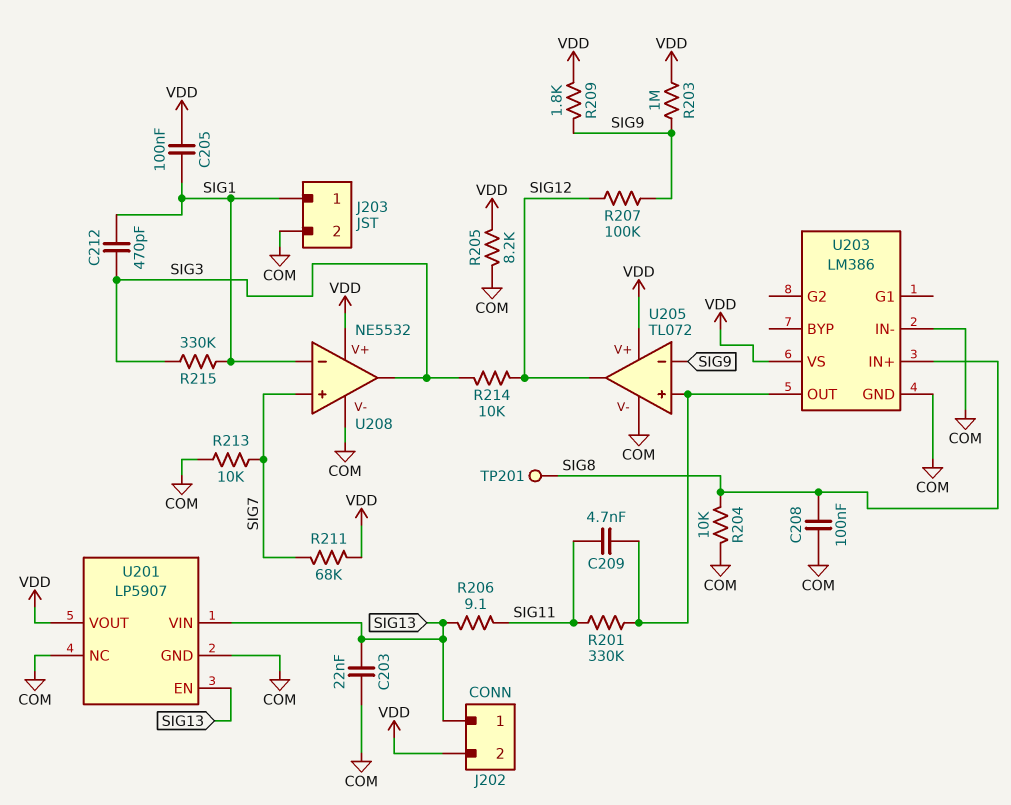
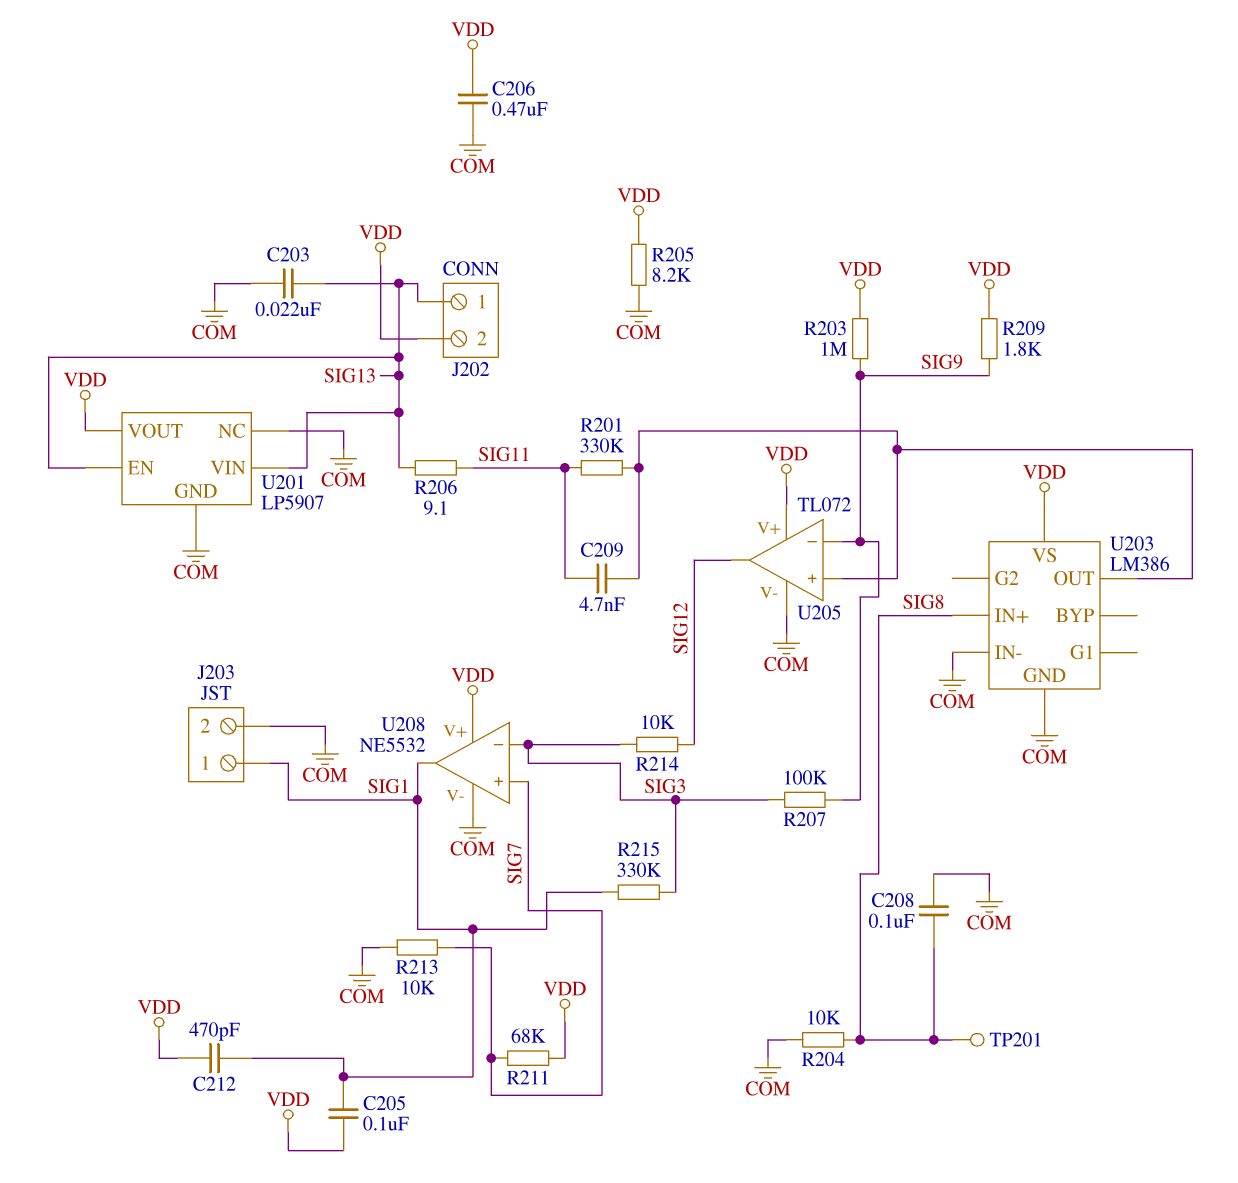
C206: none -> 470nF (COM, VDD)
C212: 470pF (SIG1, SIG3) -> 470pF (SIG1, VDD)
R207: 100k (SIG9, SIG12) -> 100k (SIG3, SIG9)
U208 pin in-: SIG1 -> SIG3
U208 pin out: SIG3 -> SIG1

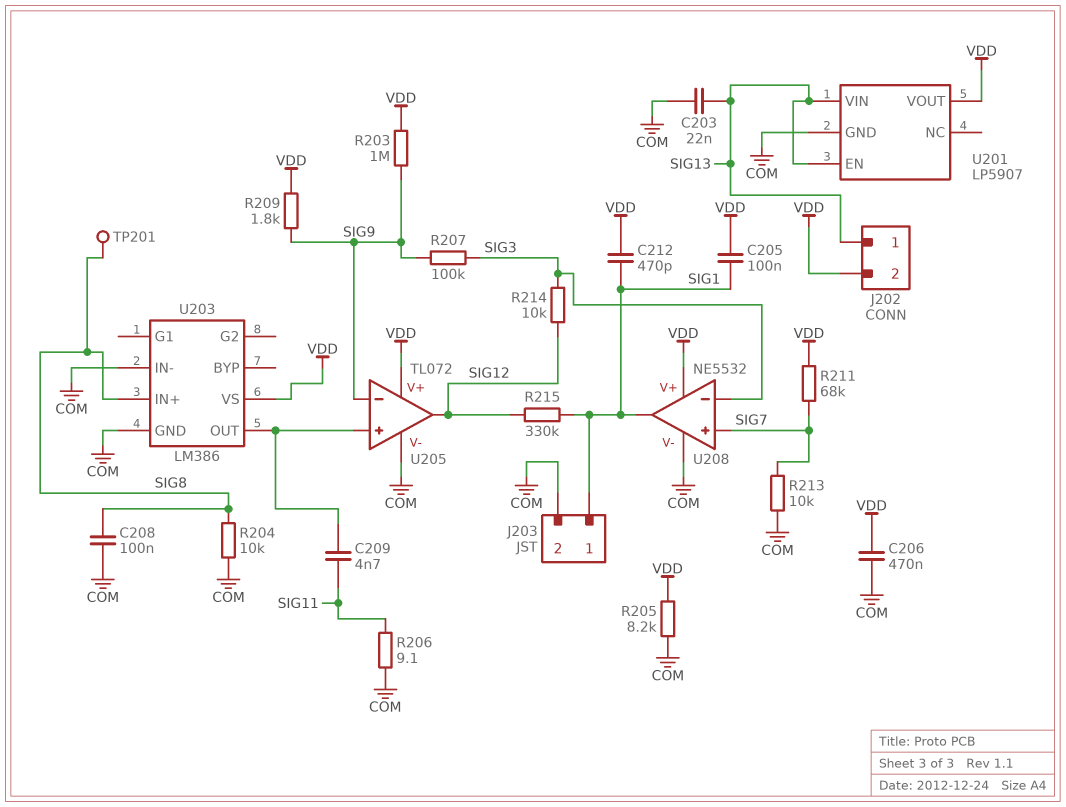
R201: 330k (SIG11, U203/OUT) -> none
R206: 9.1 (SIG11, SIG13) -> 9.1 (COM, SIG11)
R215: 330k (SIG1, SIG3) -> 330k (SIG1, SIG12)
U201 pin NC: COM -> none

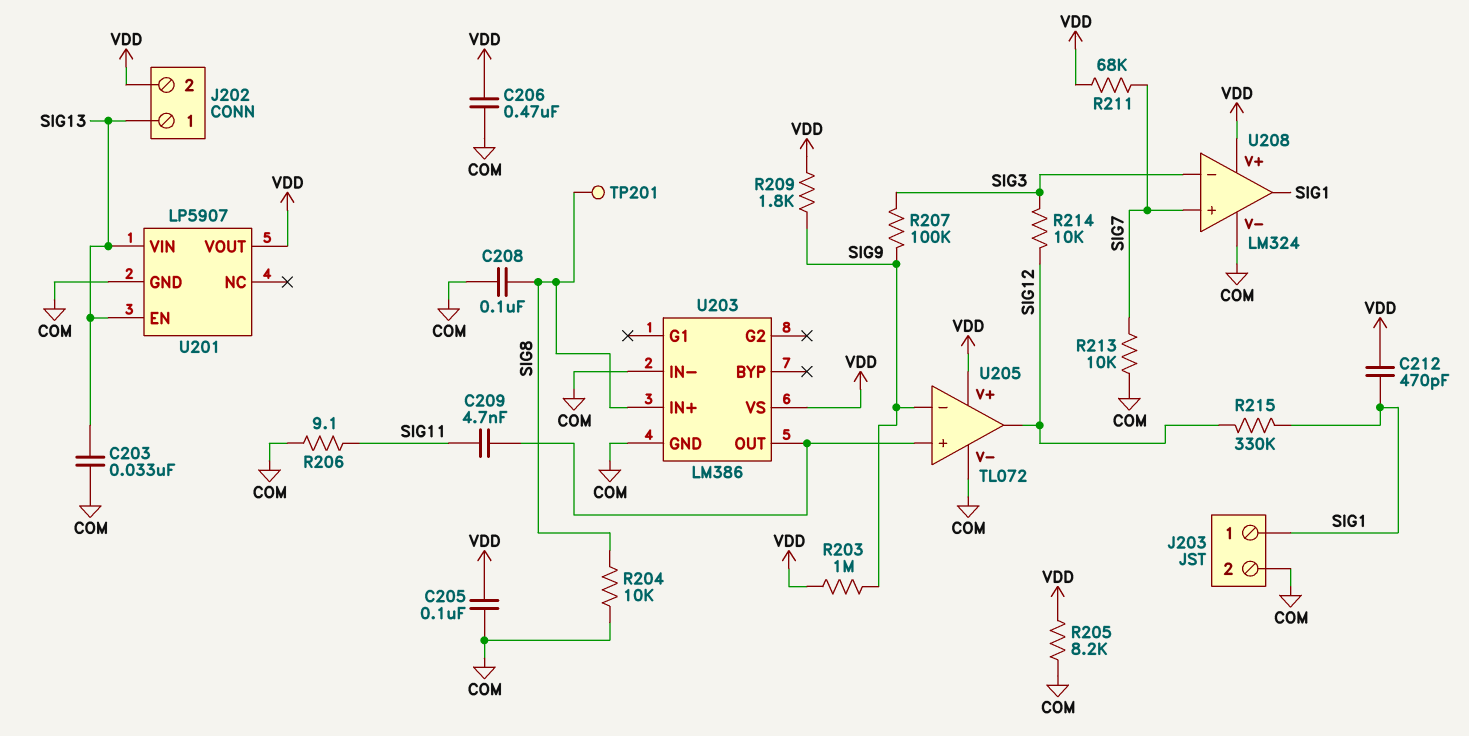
C203: 22nF (COM, SIG13) -> 33nF (COM, SIG13)
C205: 100nF (SIG1, VDD) -> 100nF (COM, VDD)
U208: NE5532 -> LM324

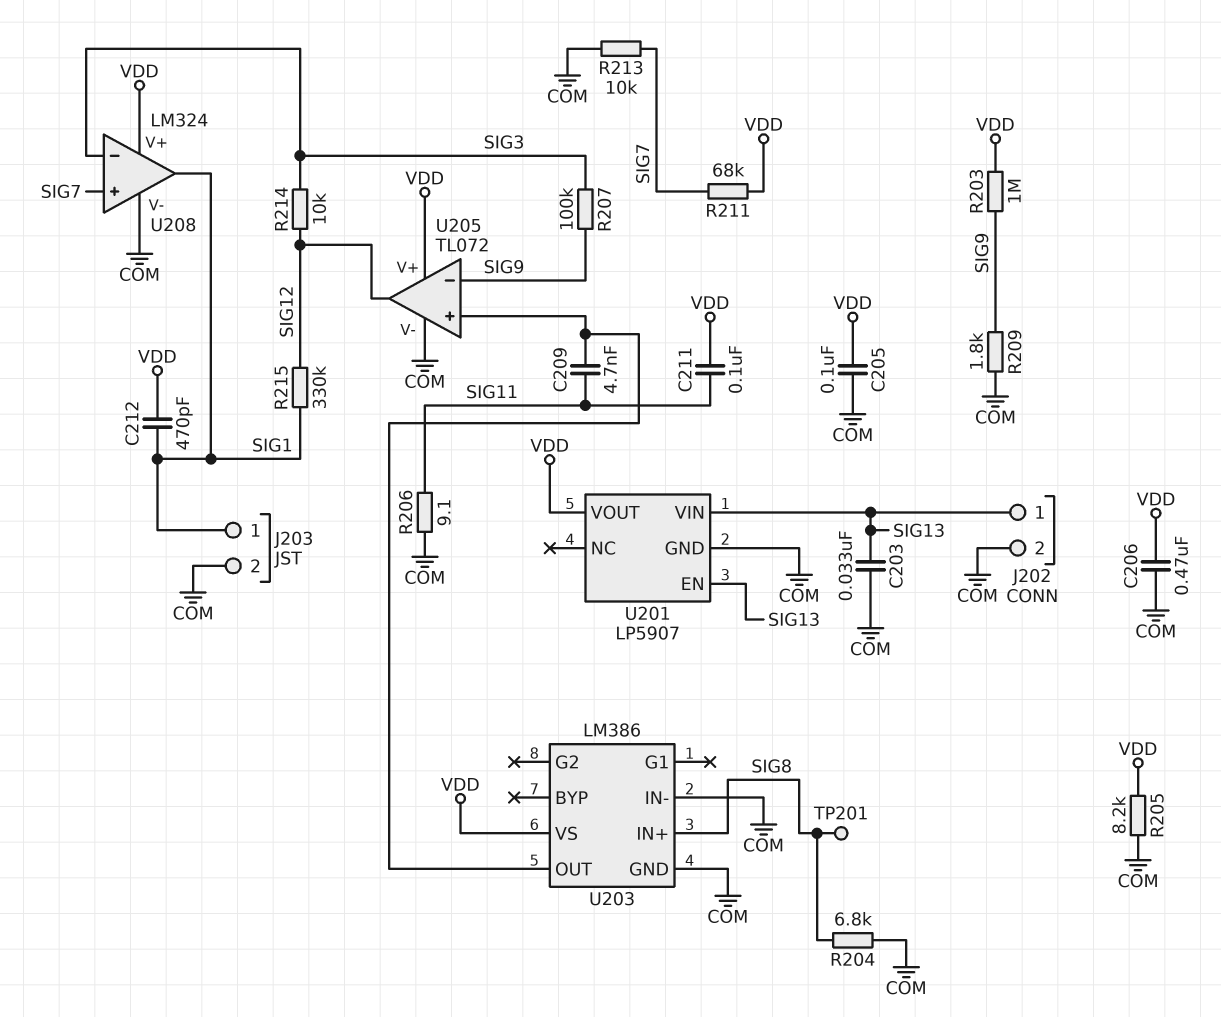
C208: 100nF (COM, SIG8) -> none
C211: none -> 100nF (SIG11, VDD)
J202 pin 2: VDD -> COM
R204: 10k (COM, SIG8) -> 6.8k (COM, SIG8)
R209: 1.8k (SIG9, VDD) -> 1.8k (COM, SIG9)

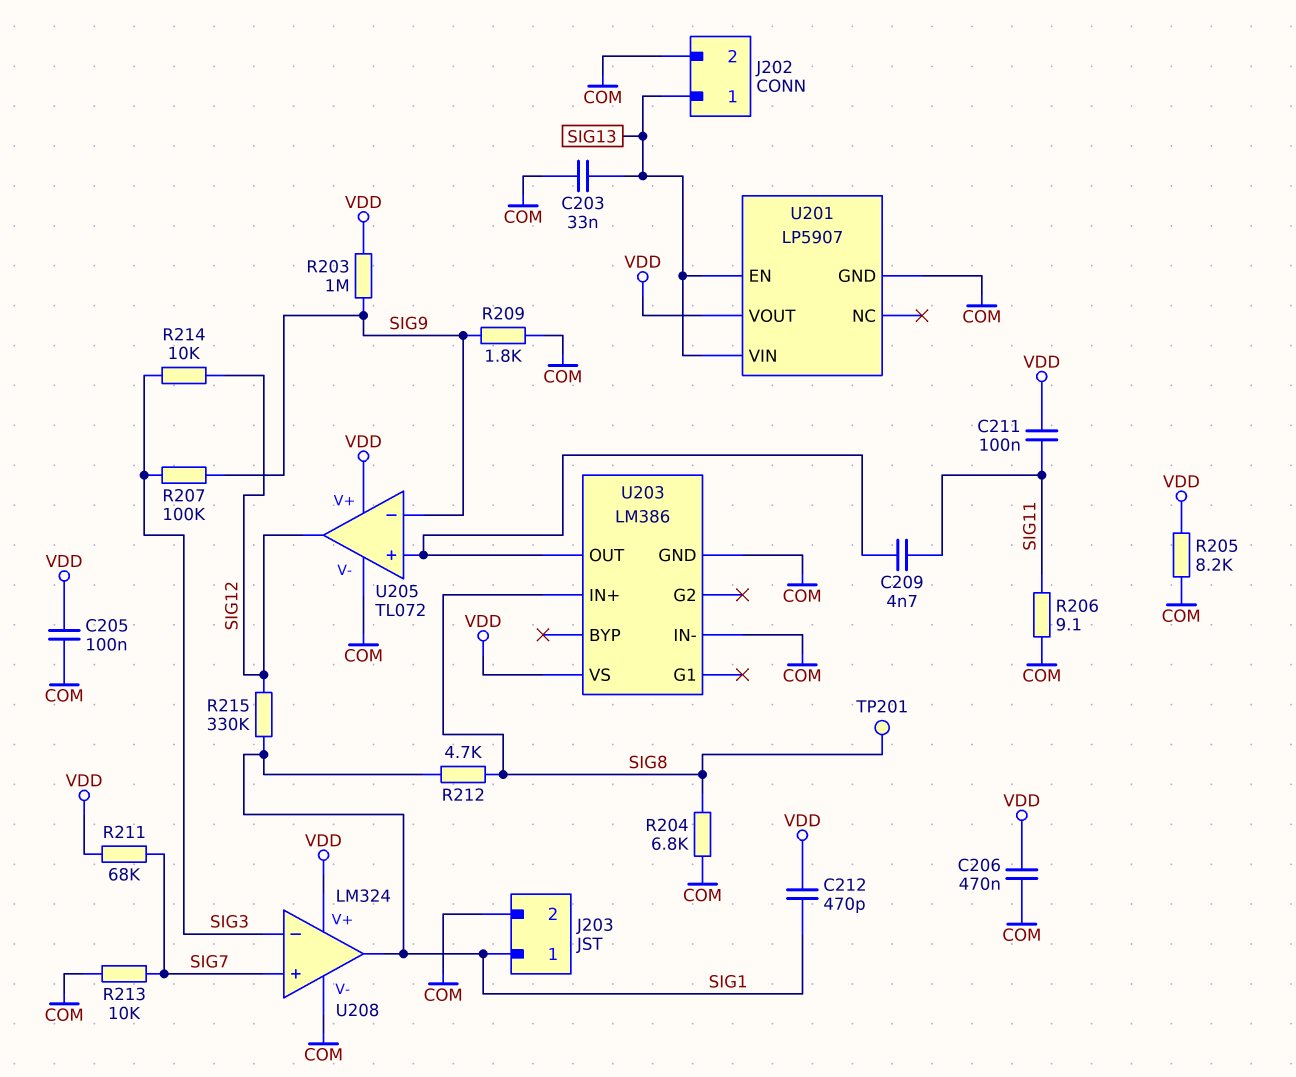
R212: none -> 4.7k (SIG1, SIG8)

